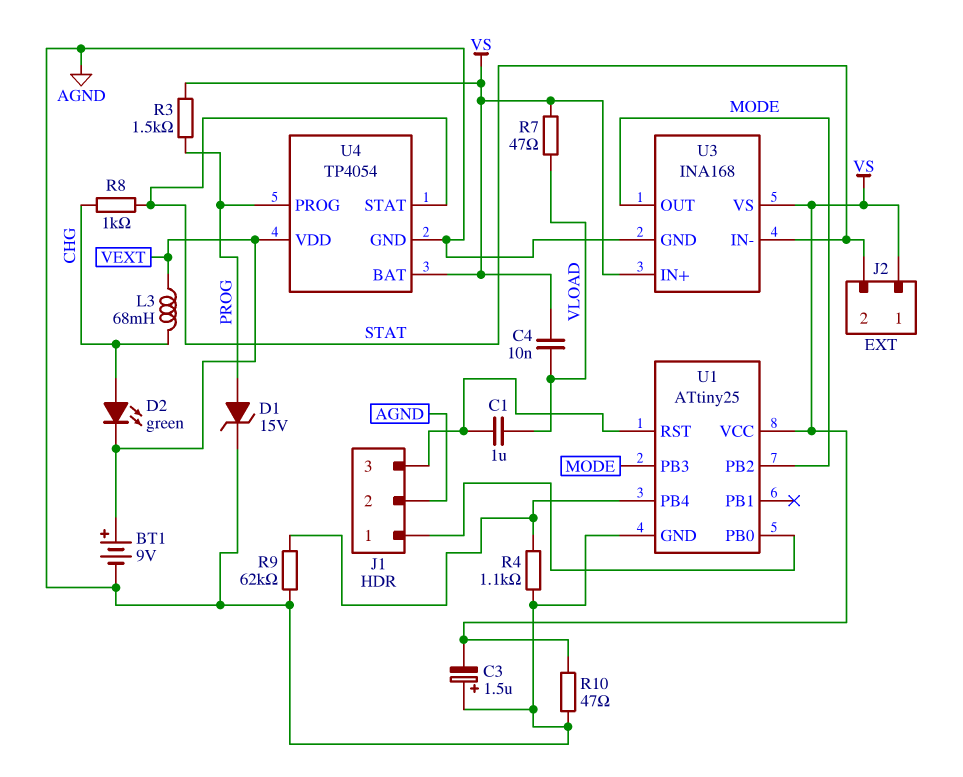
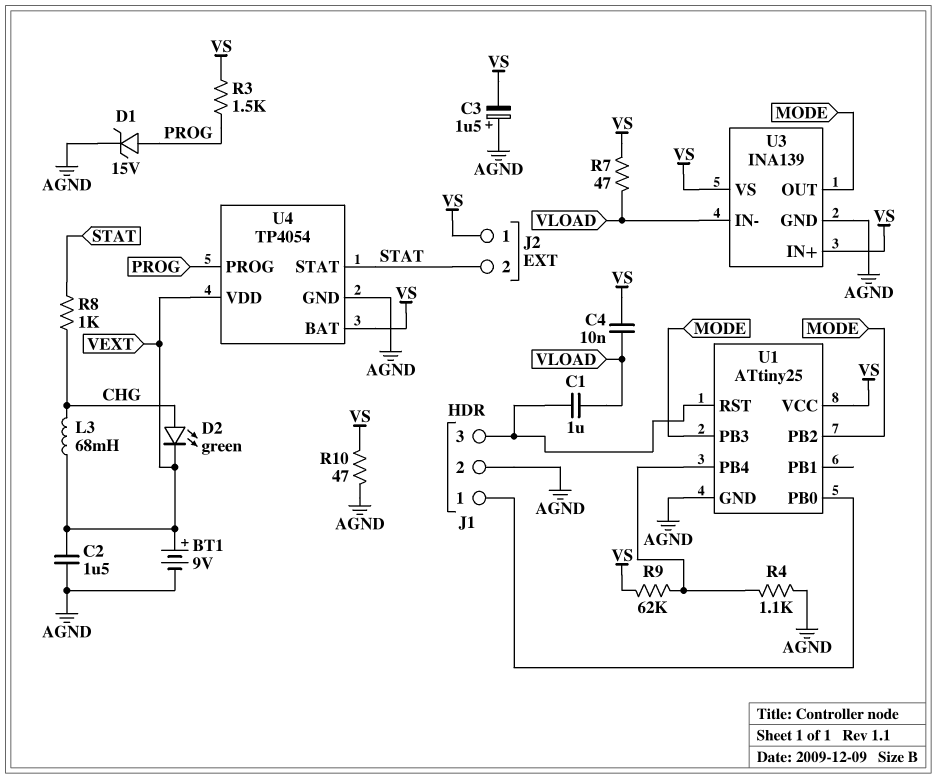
C2: none -> 1.5uF (AGND, VEXT)
R9: 62k (AGND, U1/PB4) -> 62k (U1/PB4, VS)
U3: INA168 -> INA139
U3 pin IN-: STAT -> VLOAD

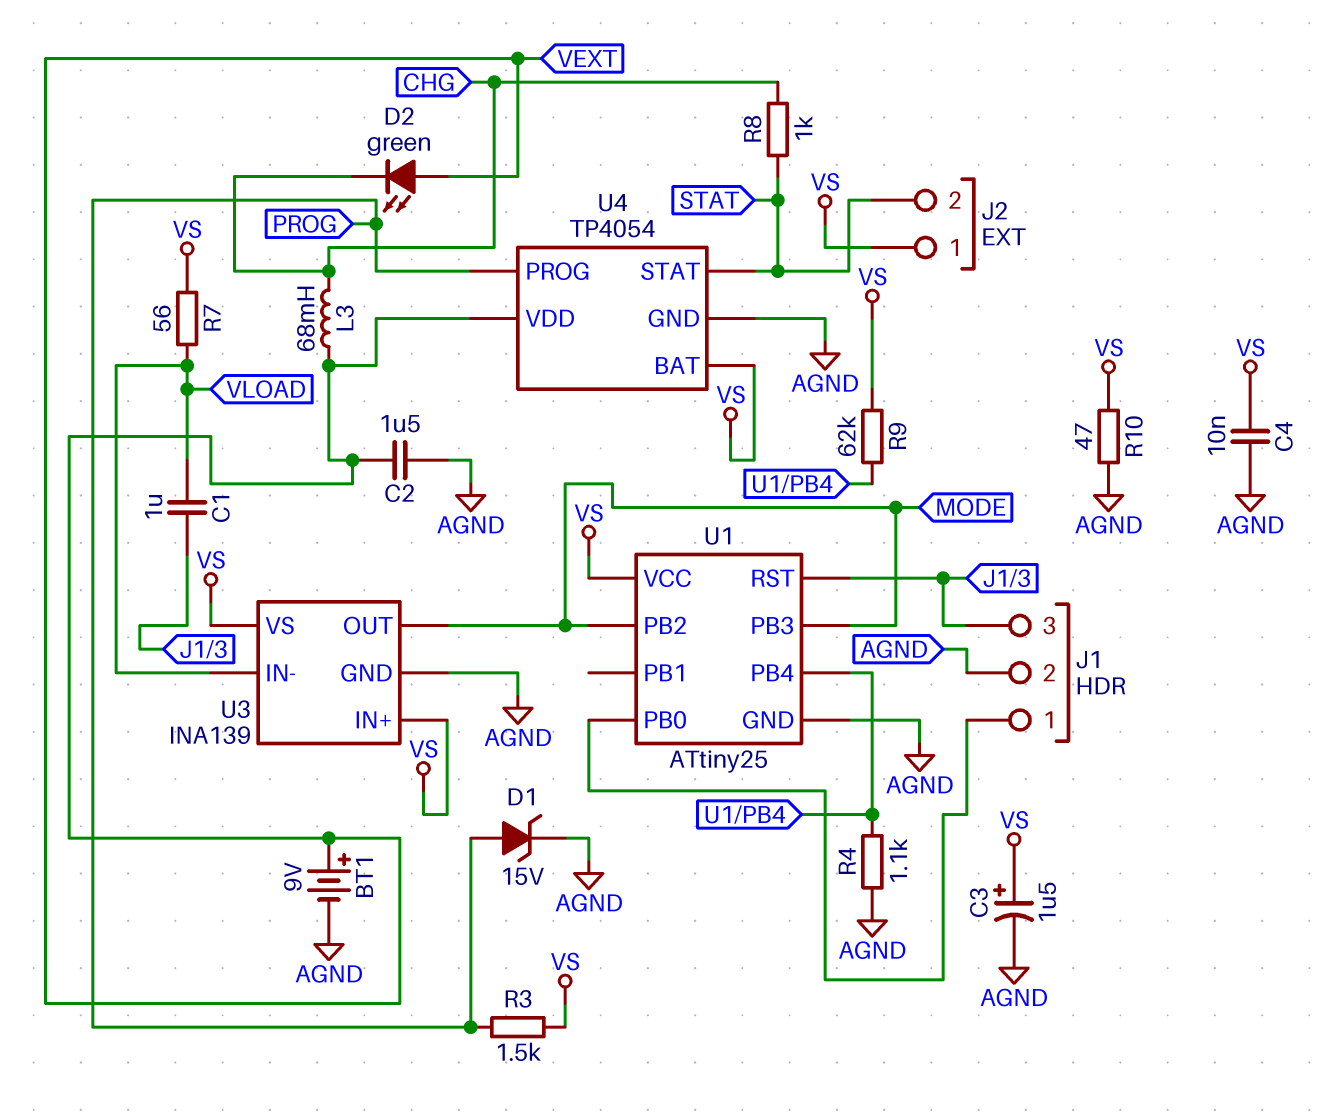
C3: 1.5uF (plus AGND, minus VS) -> 1.5uF (plus VS, minus AGND)
C4: 10nF (VLOAD, VS) -> 10nF (AGND, VS)
D2: LED green (A CHG, K VEXT) -> LED green (A VEXT, K CHG)
R7: 47 (VLOAD, VS) -> 56 (VLOAD, VS)

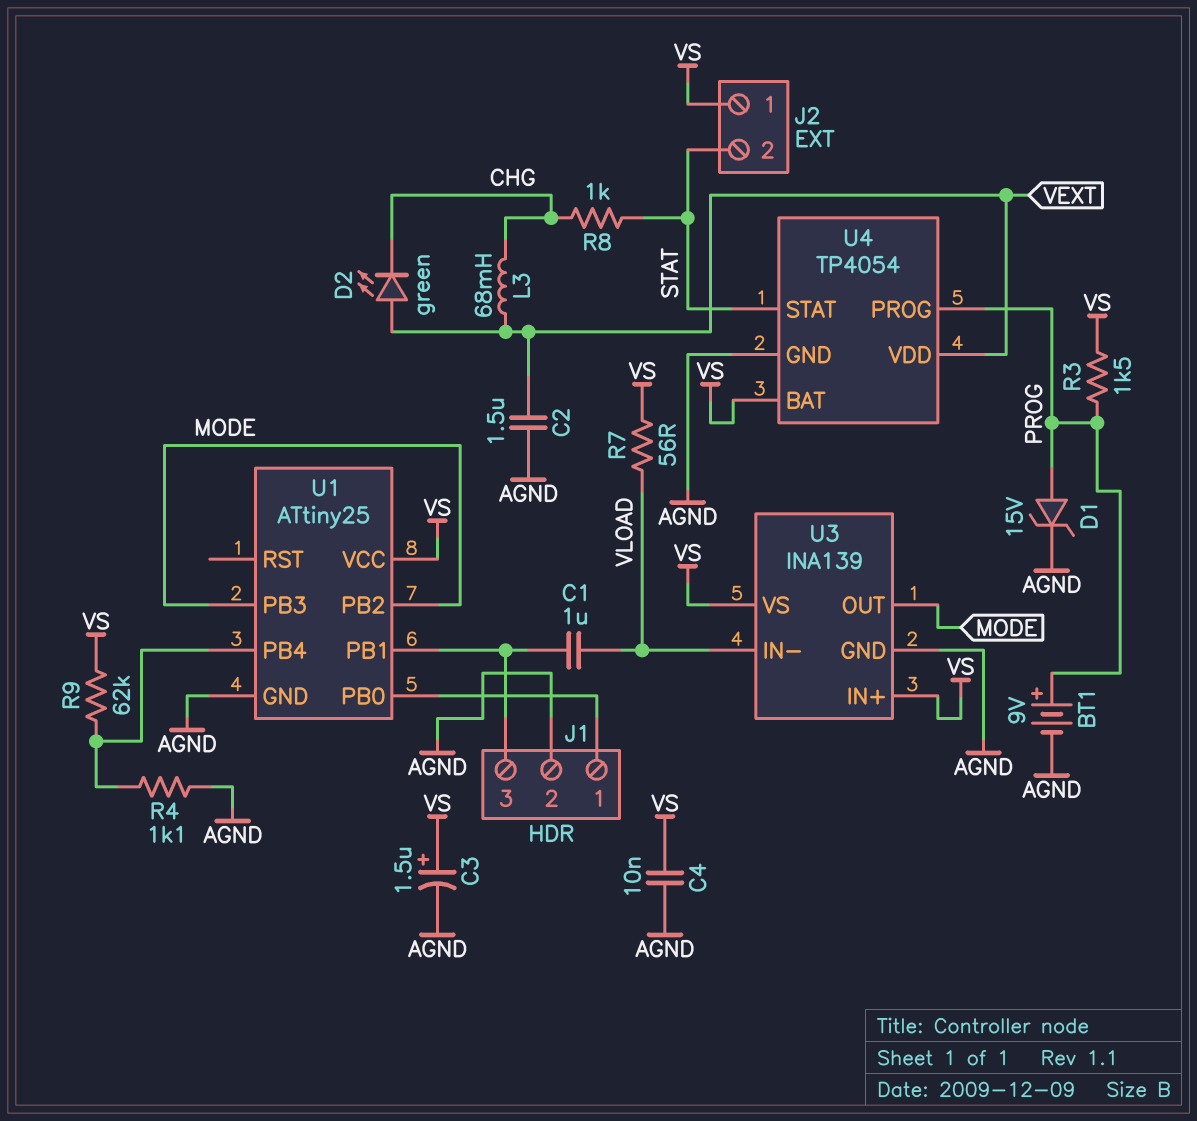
BT1: 9V (plus VEXT, minus AGND) -> 9V (plus PROG, minus AGND)
R10: 47 (AGND, VS) -> none
U1 pin PB1: none -> J1/3
U1 pin RST: J1/3 -> none

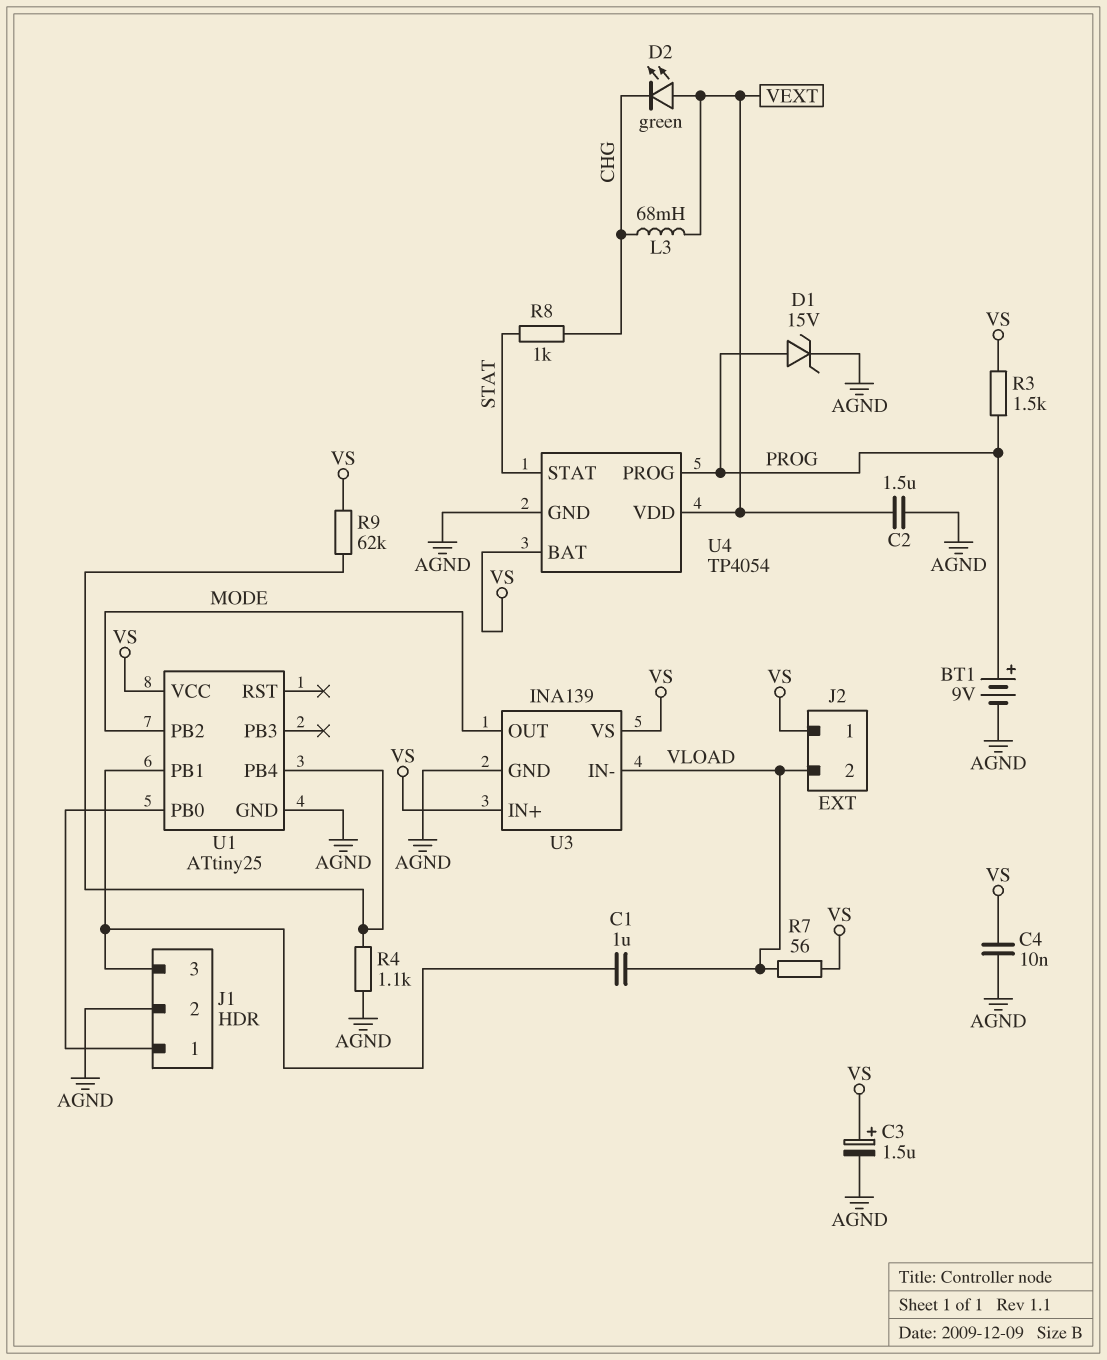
J2 pin 2: STAT -> VLOAD
U1 pin PB3: MODE -> none

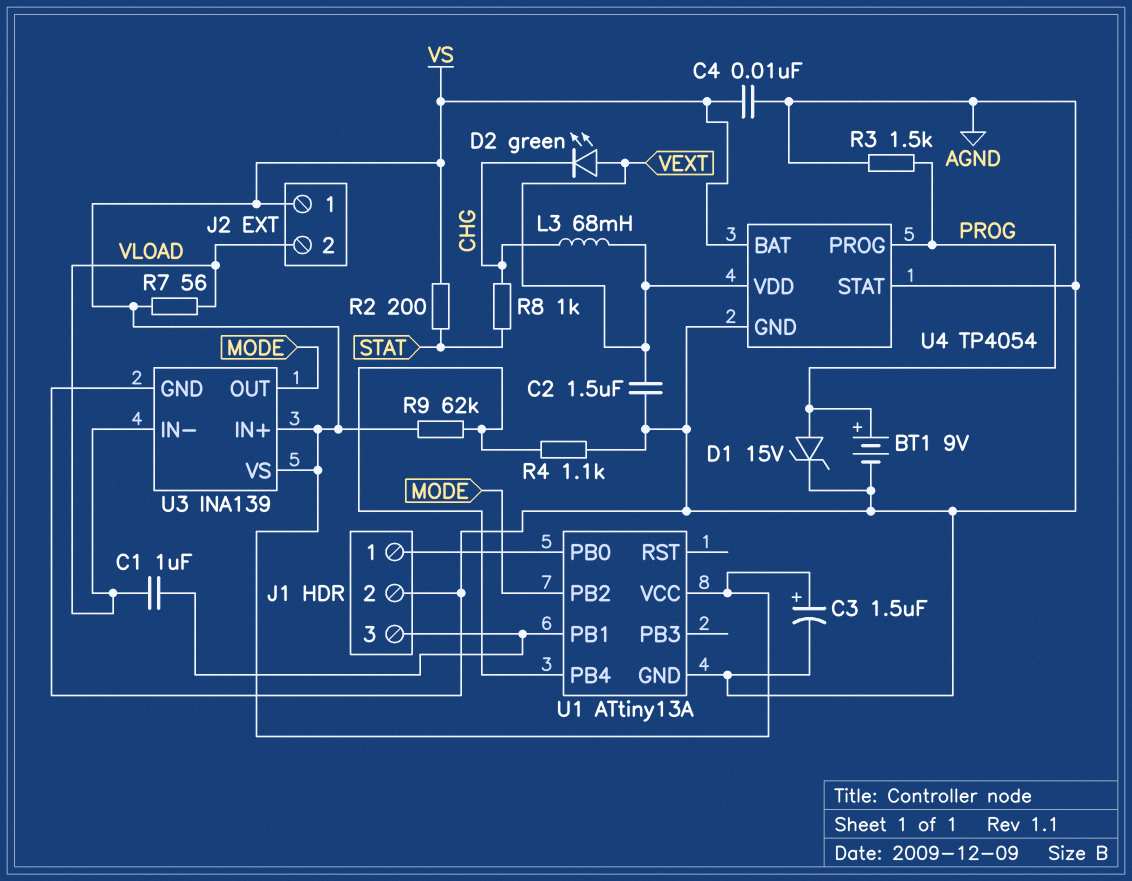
R2: none -> 200 (STAT, VS)
R3: 1.5k (PROG, VS) -> 1.5k (AGND, PROG)
U1: ATtiny25 -> ATtiny13A
U4 pin STAT: STAT -> AGND

